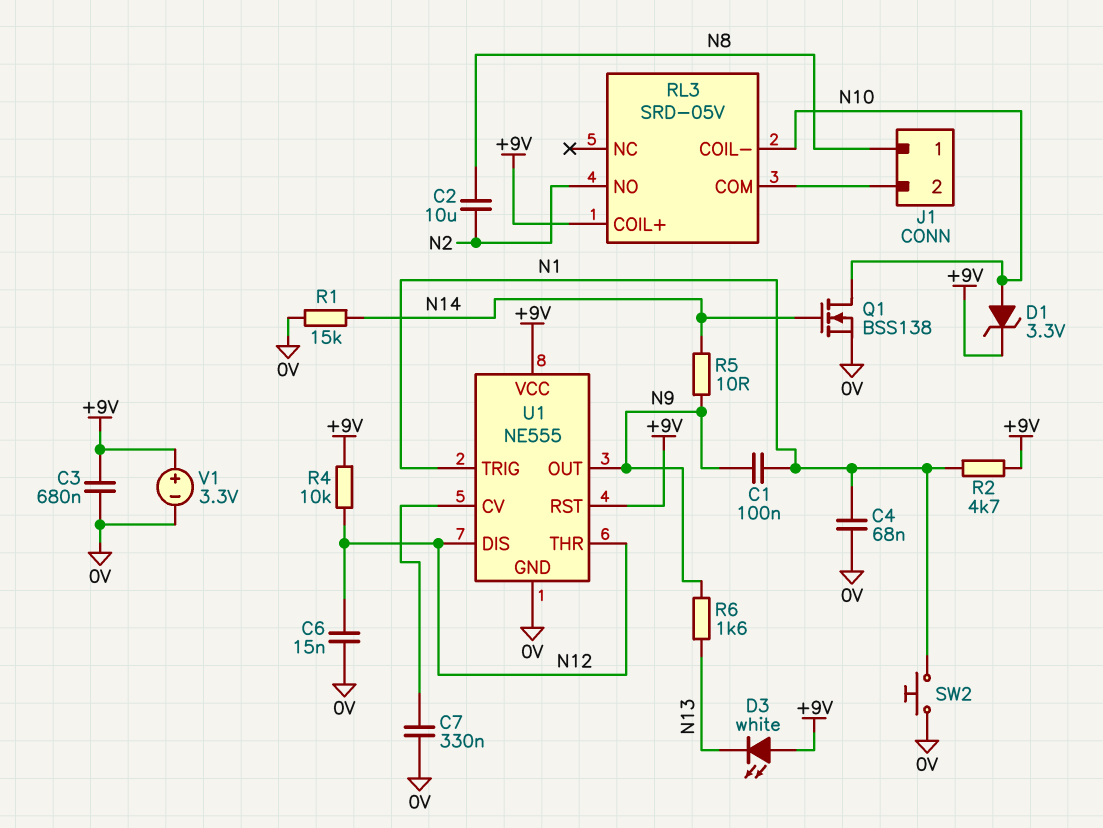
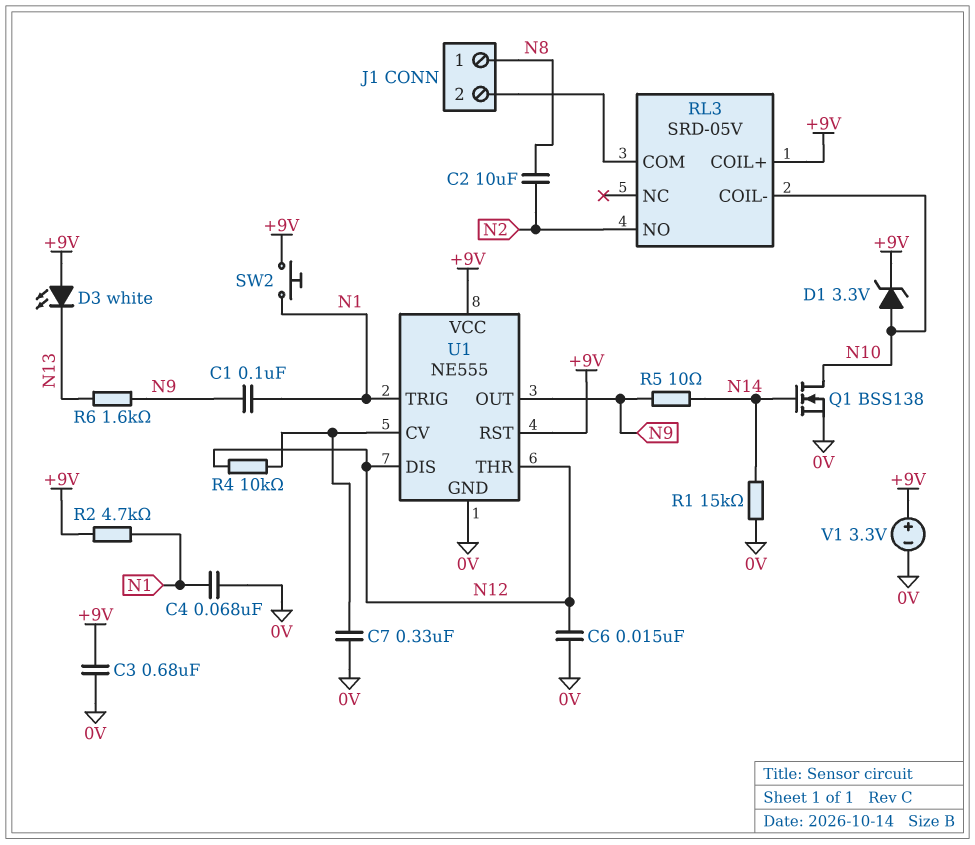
R4: 10k (+9V, N12) -> 10k (N12, U1/CV)
SW2: button (0V, N1) -> button (+9V, N1)

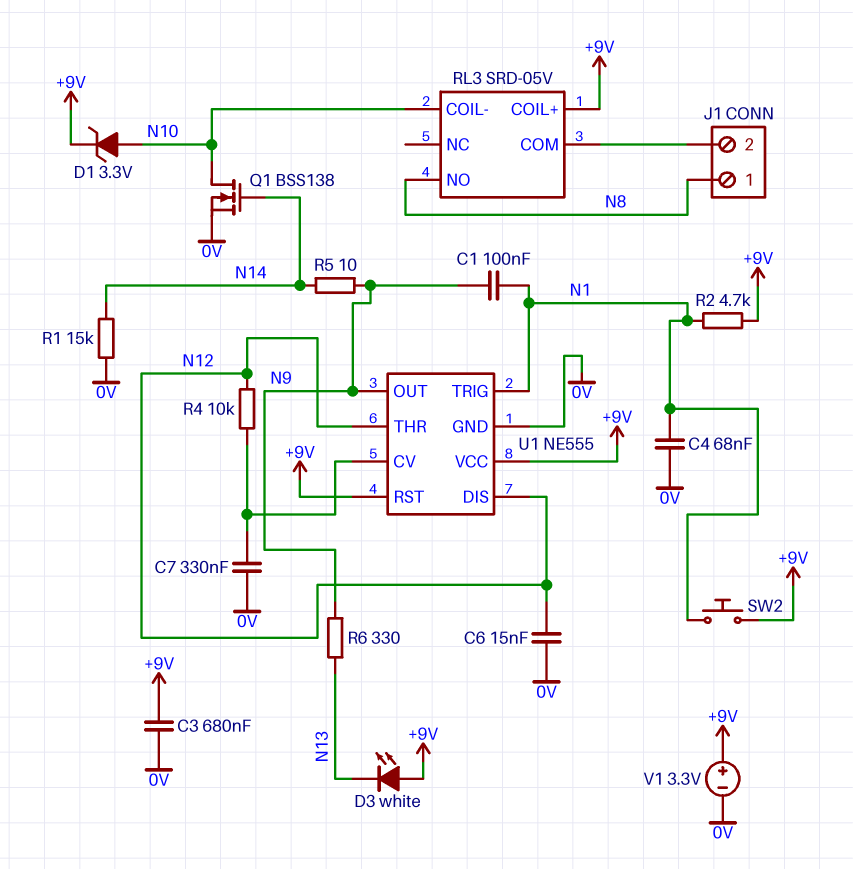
C2: 10uF (N2, N8) -> none
R6: 1.6k (N9, N13) -> 330 (N9, N13)
RL3 pin NO: N2 -> N8

